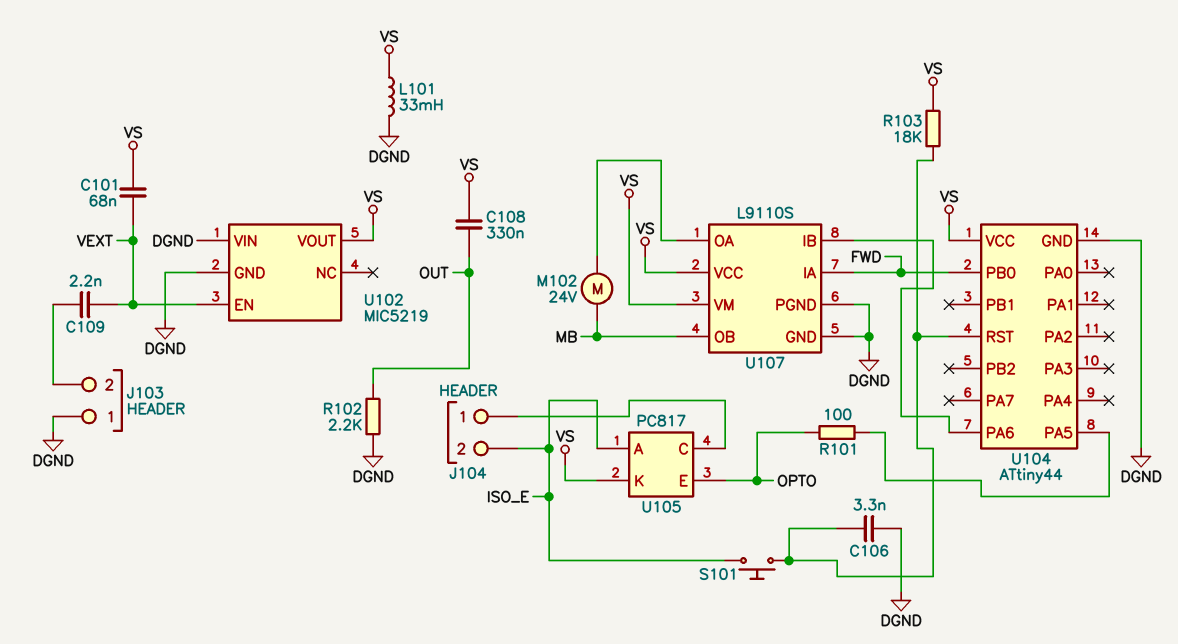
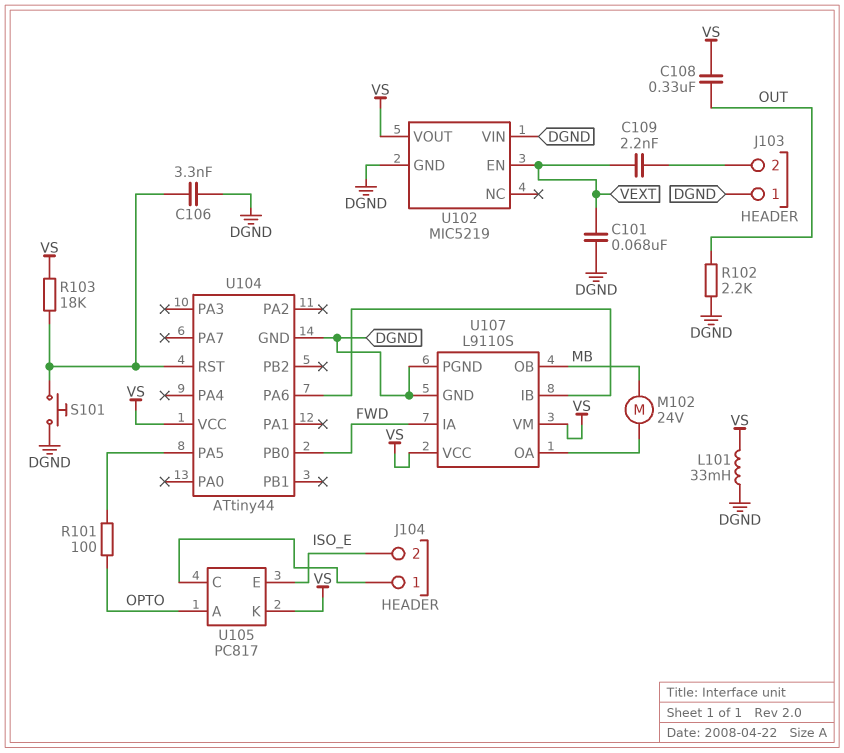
C101: 68nF (VEXT, VS) -> 68nF (DGND, VEXT)
S101: button (ISO_E, U104/RST) -> button (DGND, U104/RST)
U105 pin A: ISO_E -> OPTO
U105 pin E: OPTO -> ISO_E

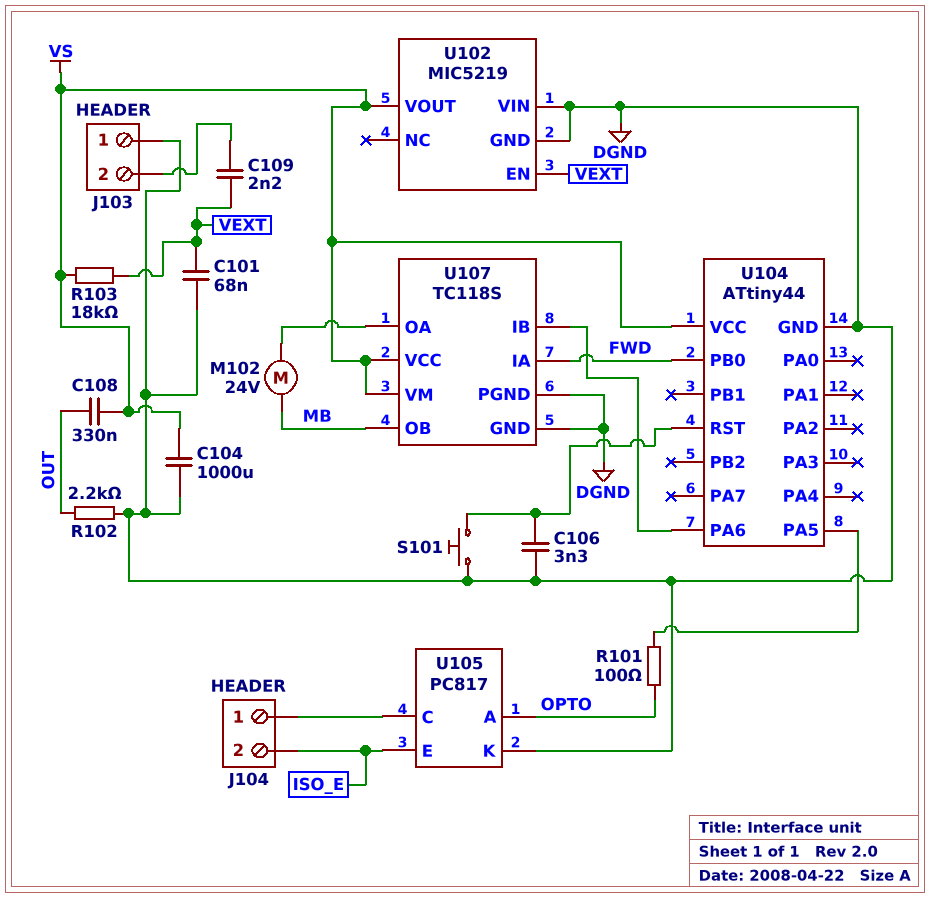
C104: none -> 1000uF (DGND, VS)
L101: 33mH (DGND, VS) -> none
R103: 18k (U104/RST, VS) -> 18k (VEXT, VS)
U105 pin K: VS -> DGND
U107: L9110S -> TC118S

